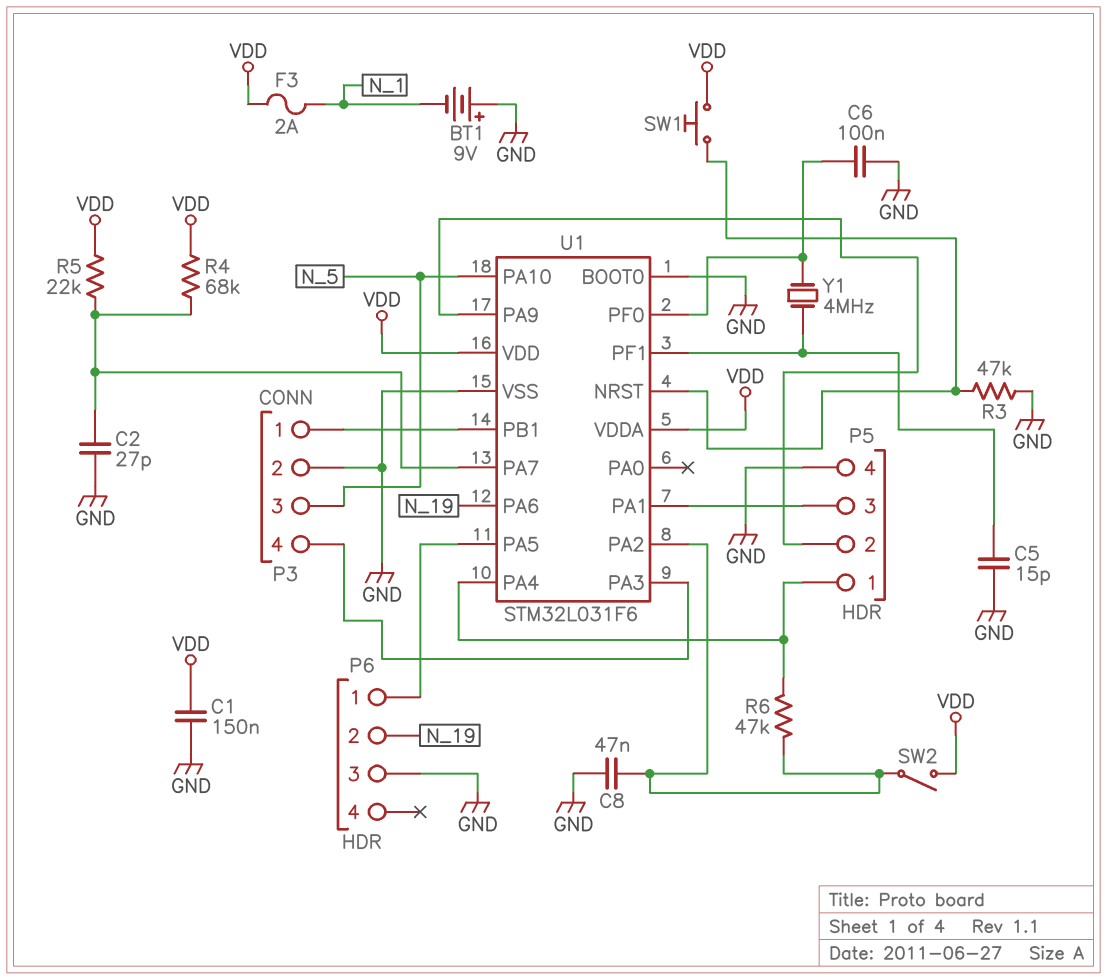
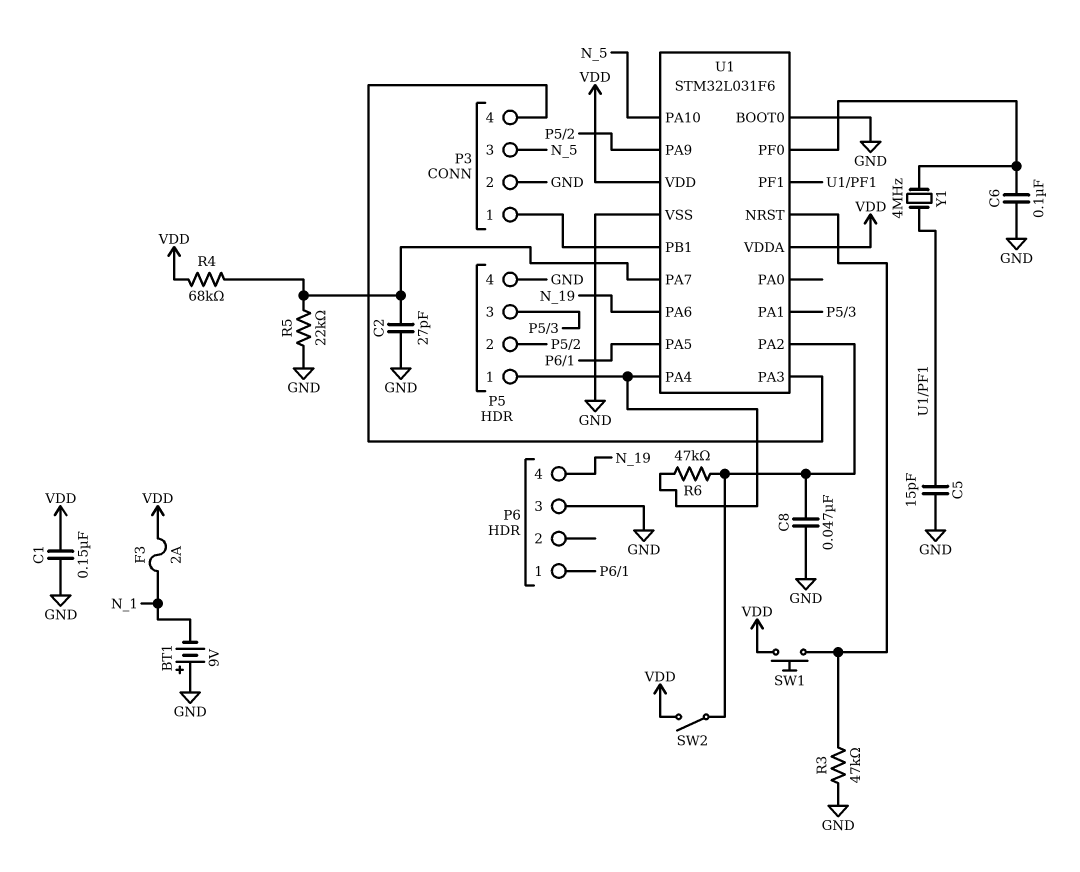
P6 pin 2: N_19 -> none
P6 pin 4: none -> N_19
R5: 22k (U1/PA7, VDD) -> 22k (GND, U1/PA7)

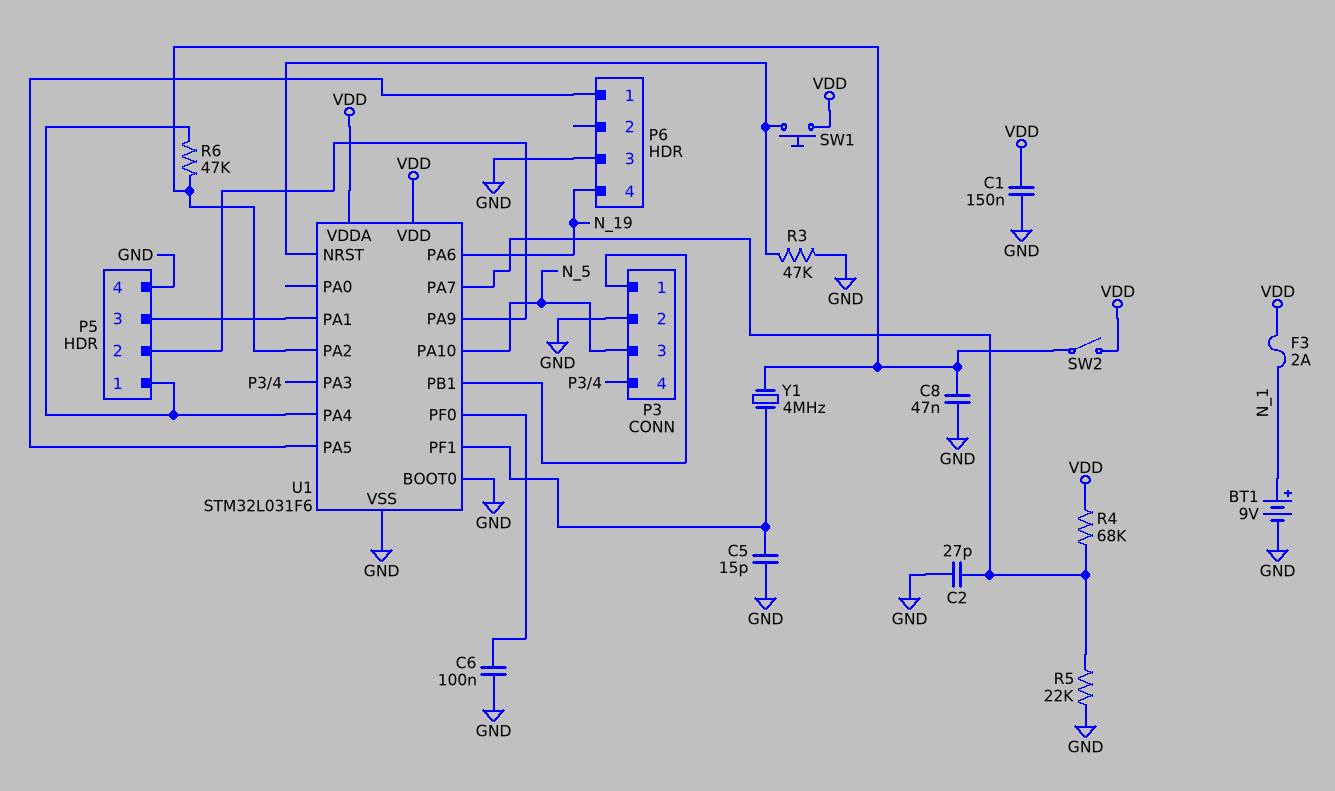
BT1: 9V (plus GND, minus N_1) -> 9V (plus N_1, minus GND)
Y1: 4MHz (U1/PF0, U1/PF1) -> 4MHz (U1/PA2, U1/PF1)

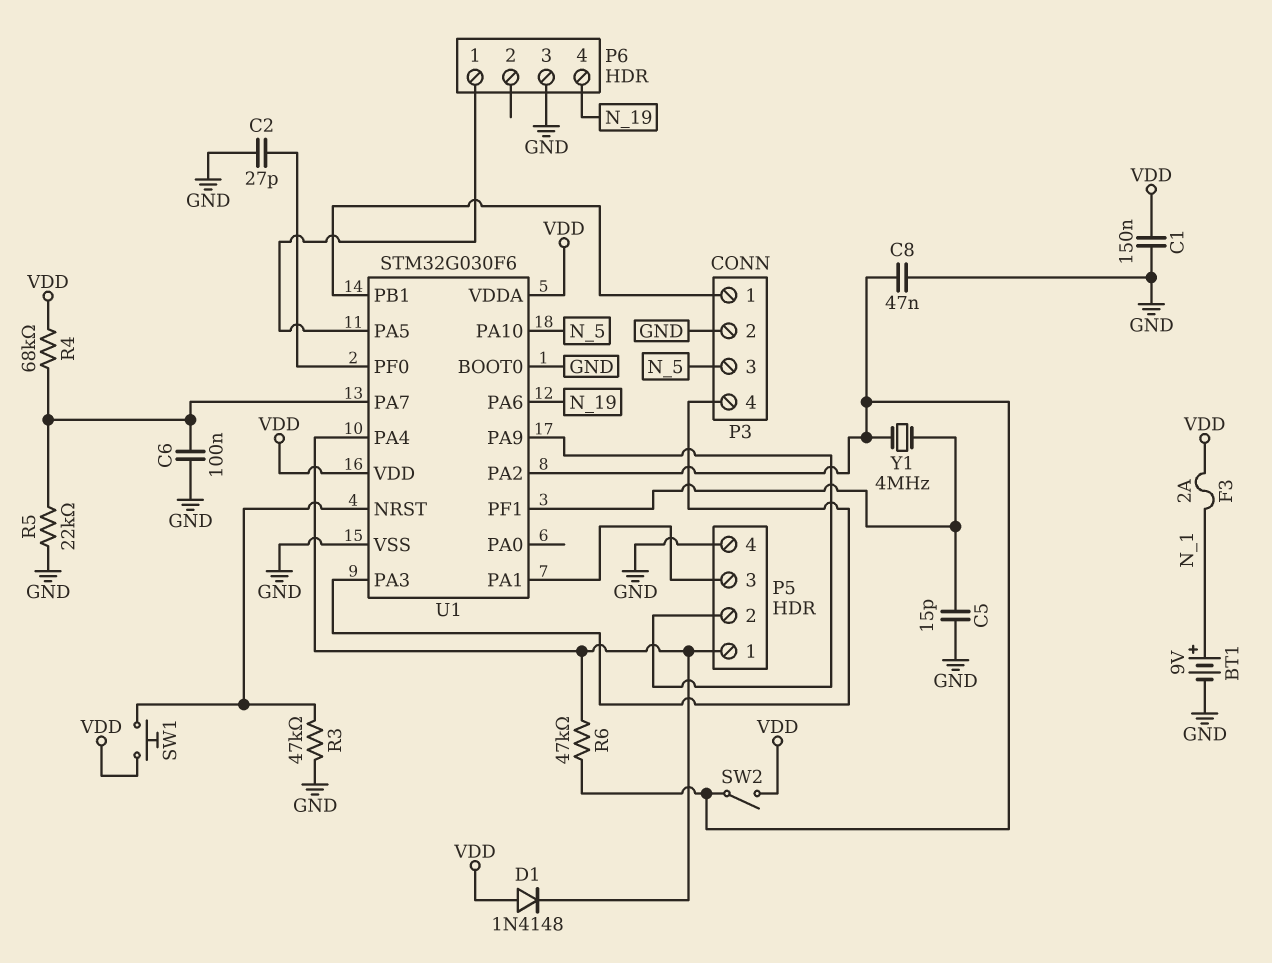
C2: 27pF (GND, U1/PA7) -> 27pF (GND, U1/PF0)
C6: 100nF (GND, U1/PF0) -> 100nF (GND, U1/PA7)
D1: none -> diode 1N4148 (A VDD, K P5/1)
U1: STM32L031F6 -> STM32G030F6

